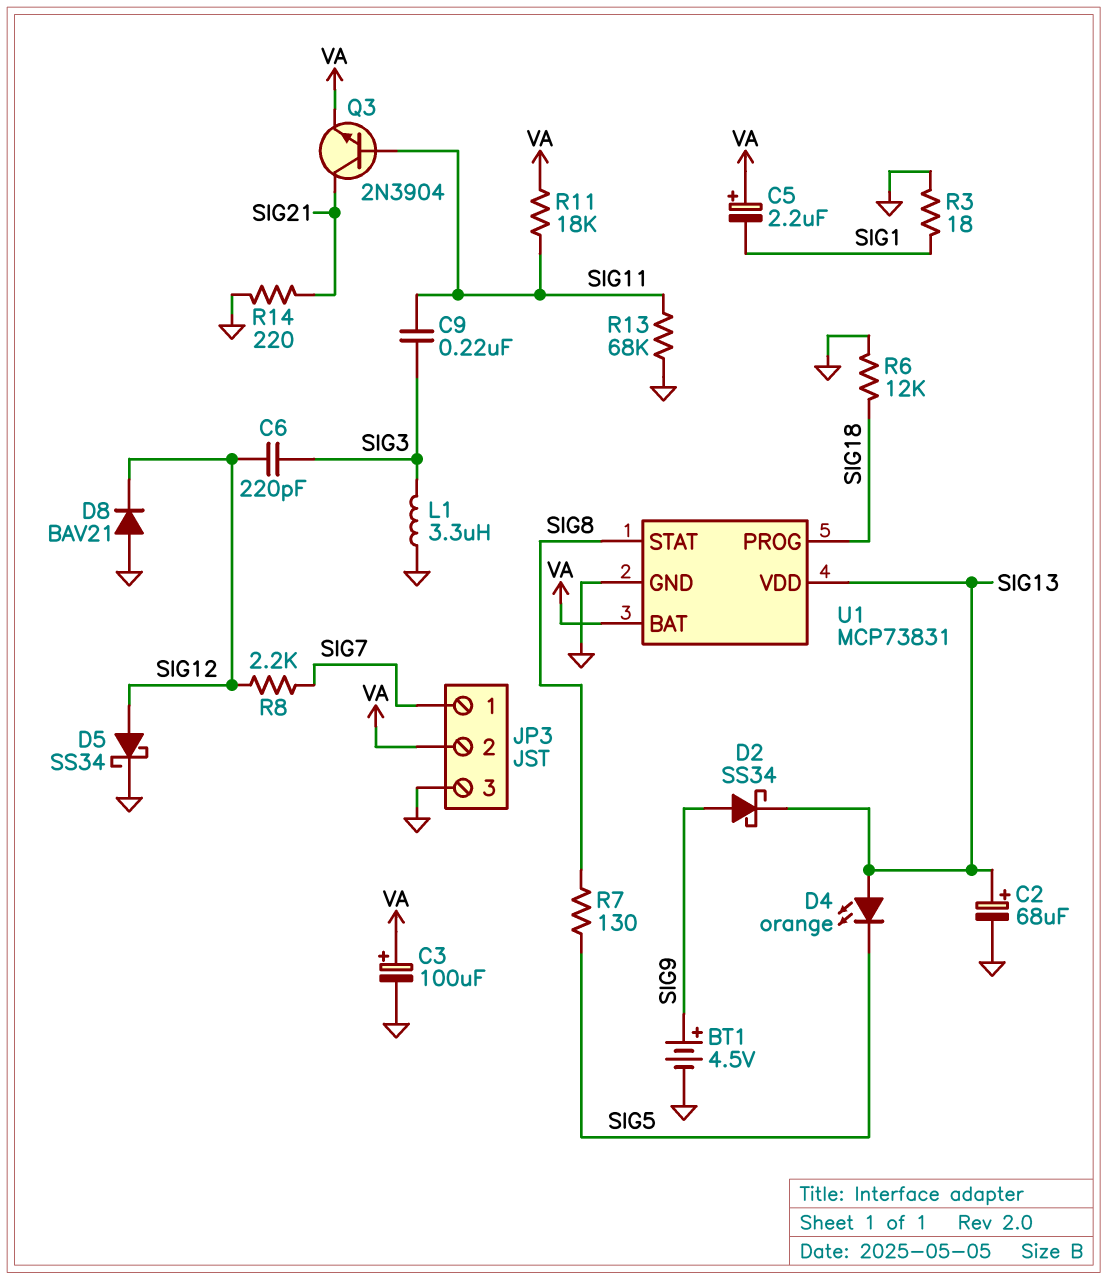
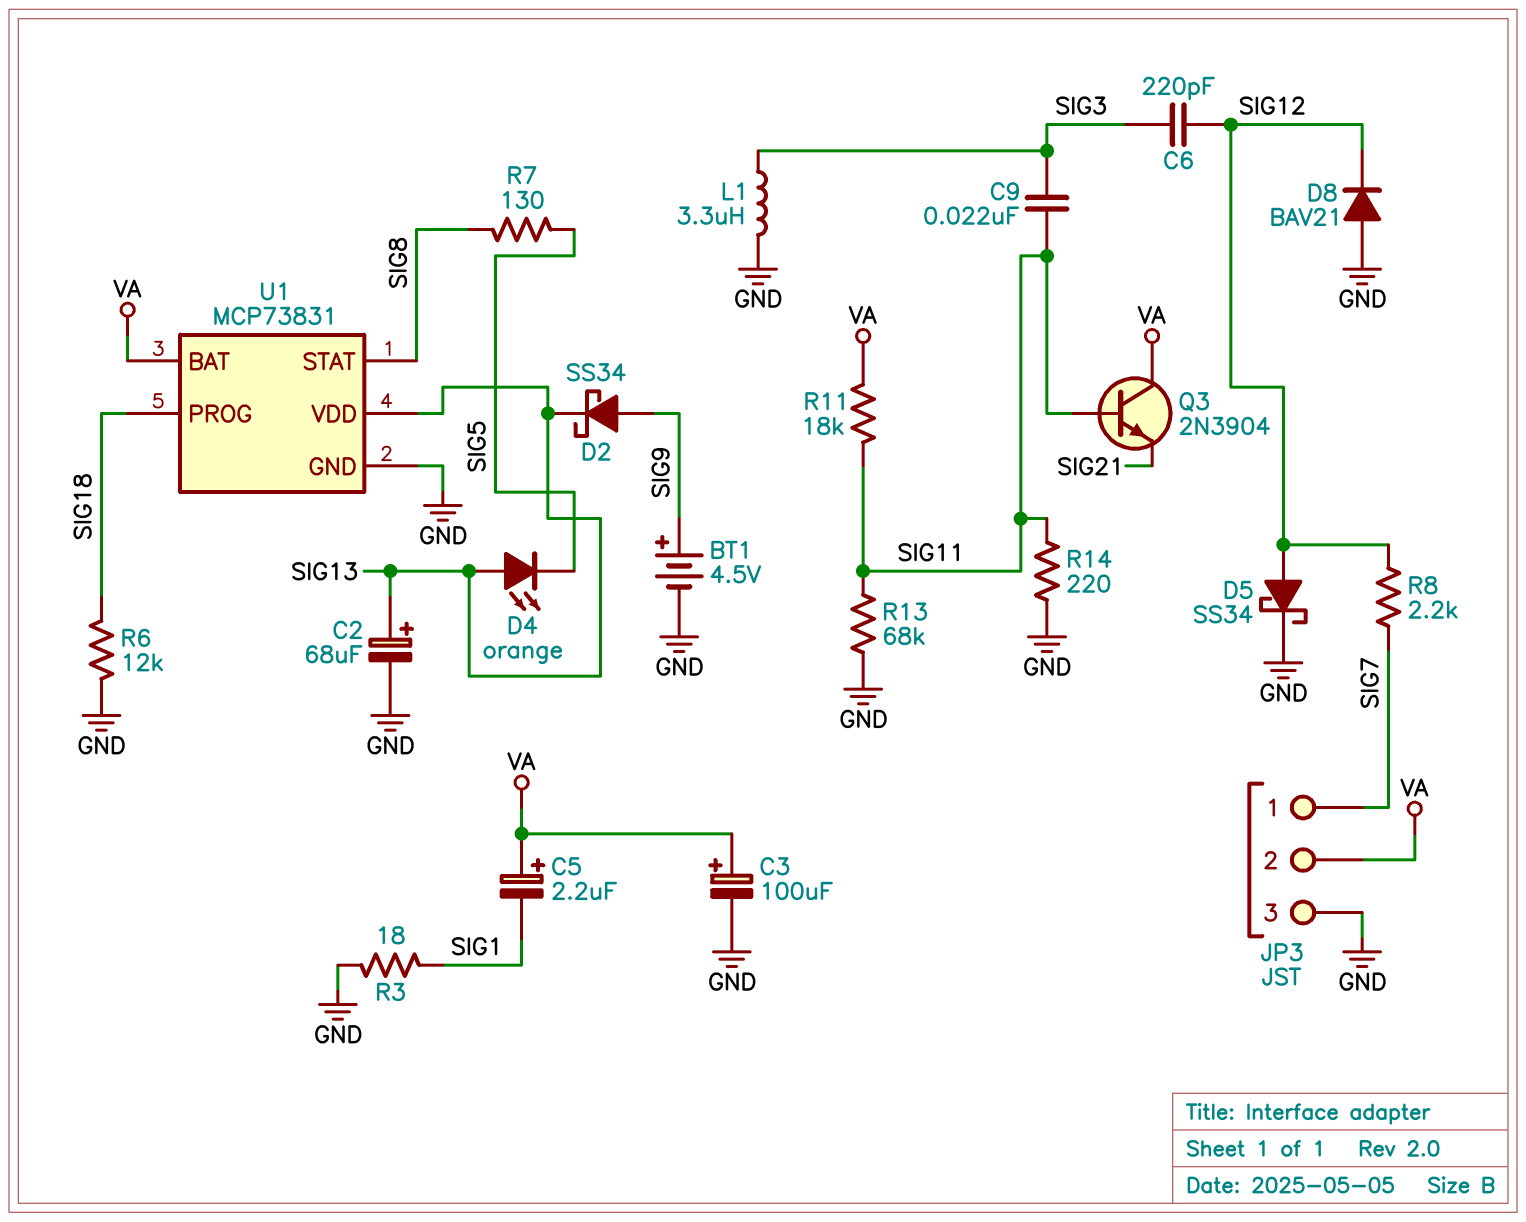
C9: 220nF (SIG3, SIG11) -> 22nF (SIG3, SIG11)
Q3: NPN 2N3904 (B SIG11, C SIG21, E VA) -> NPN 2N3904 (B SIG11, C VA, E SIG21)
R14: 220 (GND, SIG21) -> 220 (GND, SIG11)

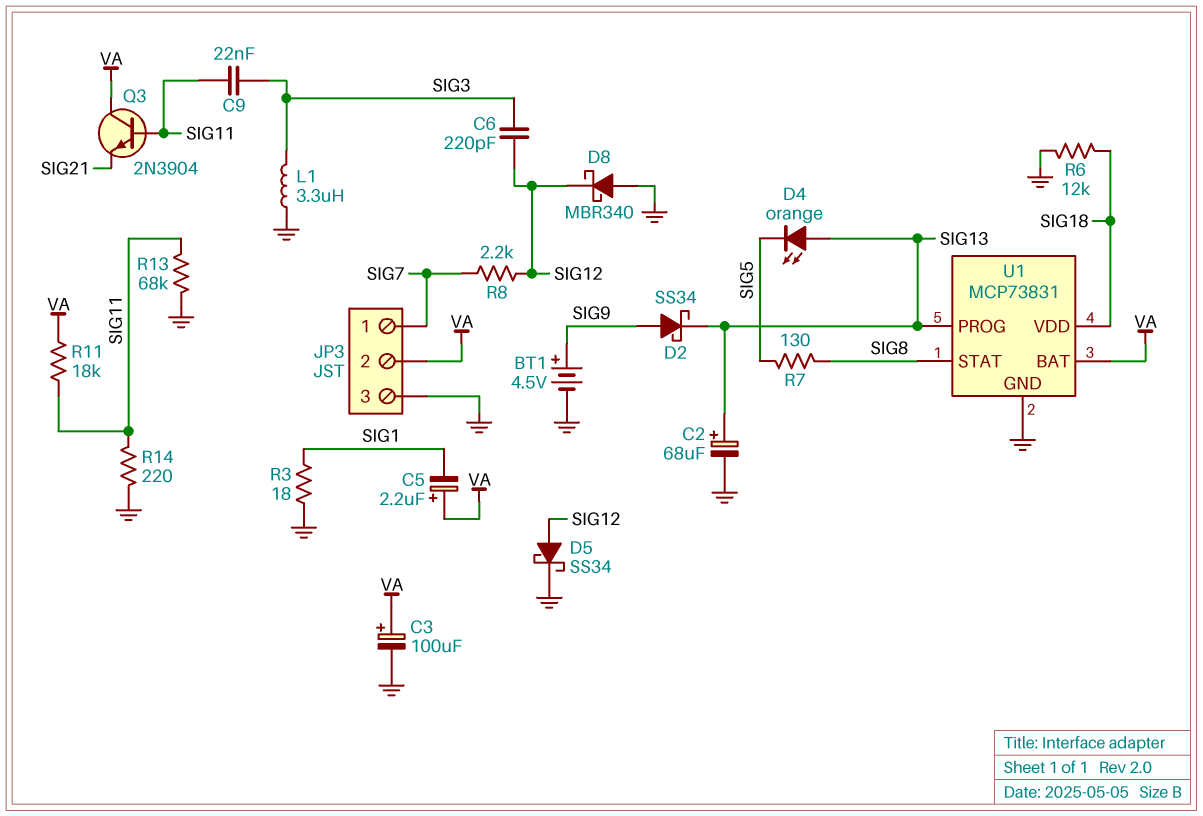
D8: diode BAV21 (A GND, K SIG12) -> schottky MBR340 (A GND, K SIG12)
U1 pin PROG: SIG18 -> SIG13
U1 pin VDD: SIG13 -> SIG18

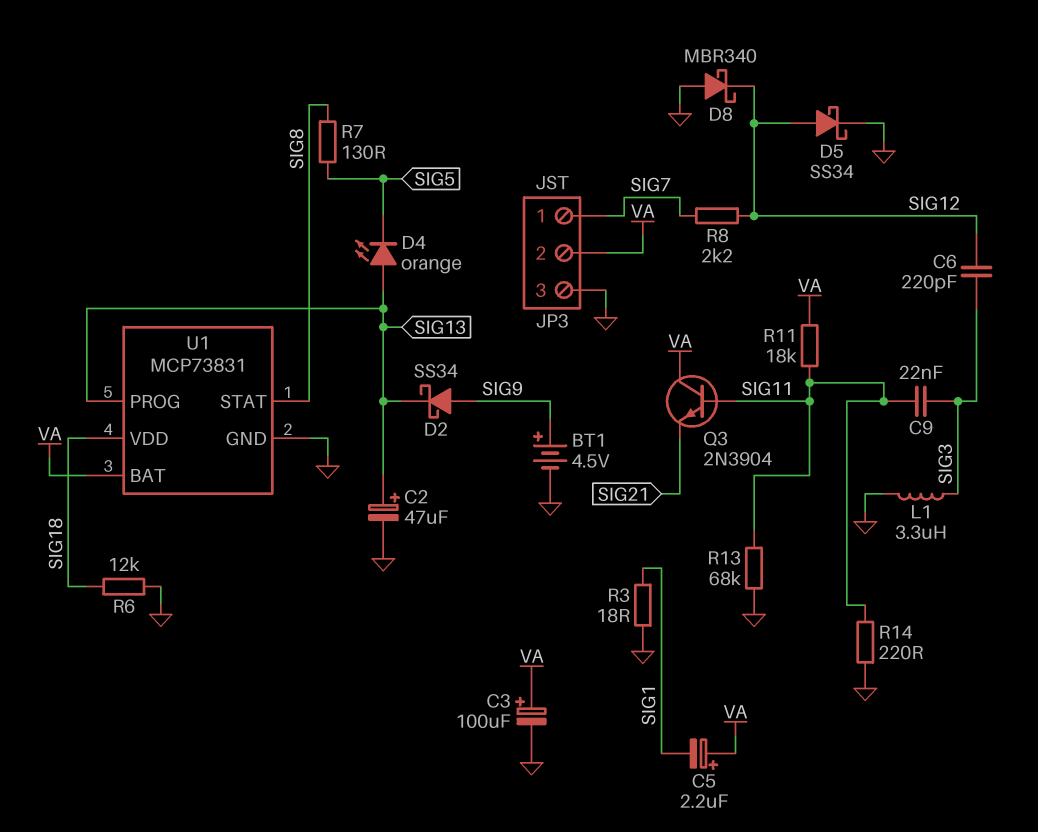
C2: 68uF (plus SIG13, minus GND) -> 47uF (plus SIG13, minus GND)

